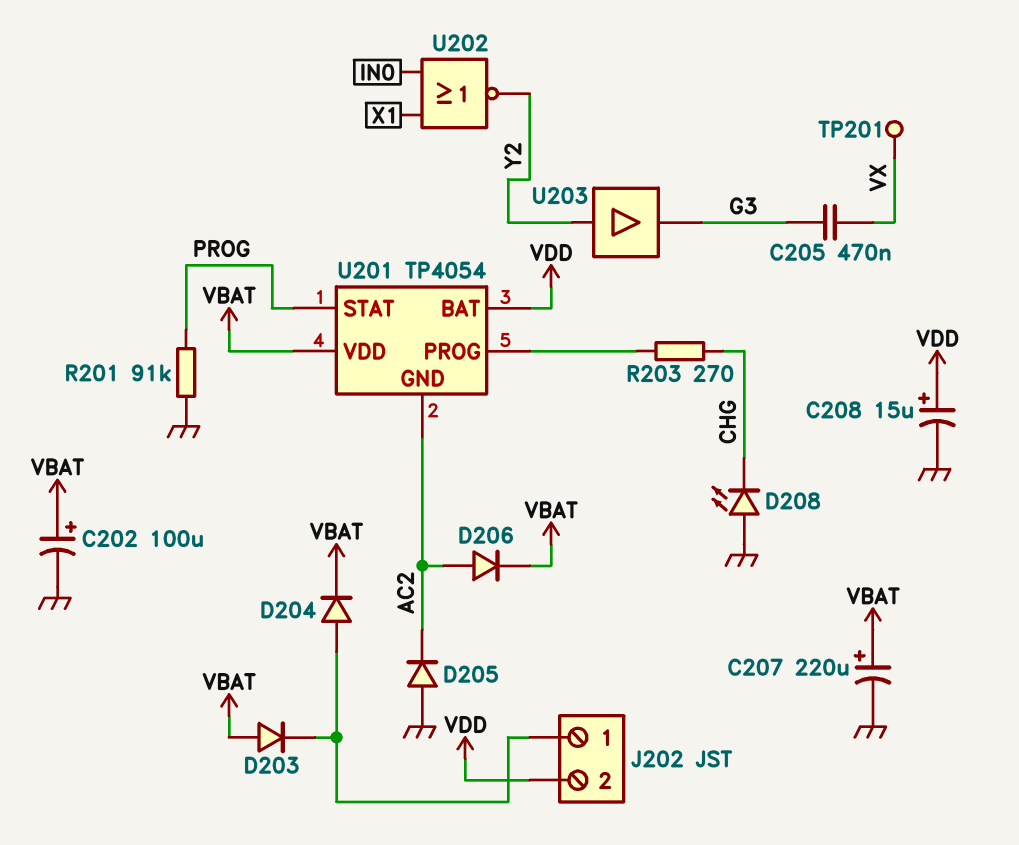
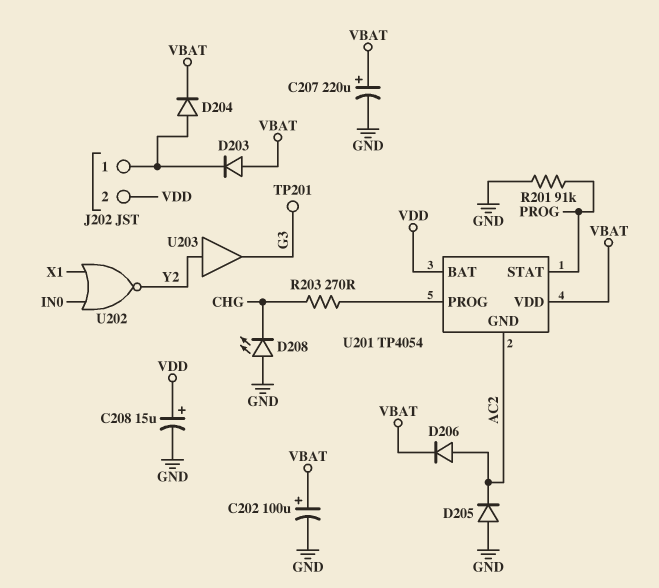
C205: 470nF (G3, VX) -> none
TP201: test point (VX) -> test point (G3)

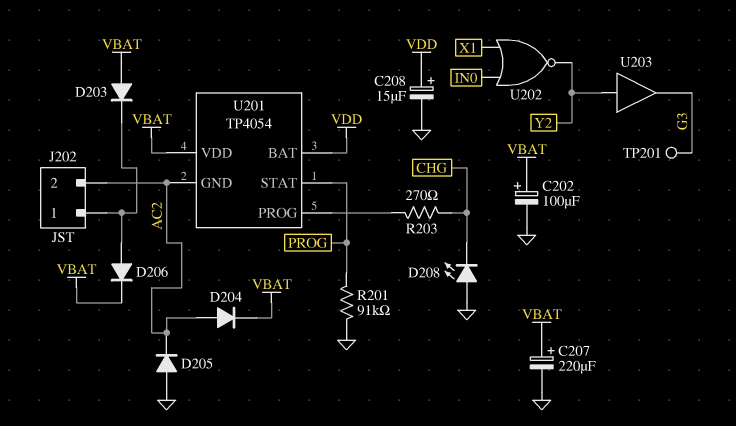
D204: diode (A J202/1, K VBAT) -> diode (A AC2, K VBAT)
D206: diode (A AC2, K VBAT) -> diode (A J202/1, K VBAT)
J202 pin 2: VDD -> AC2

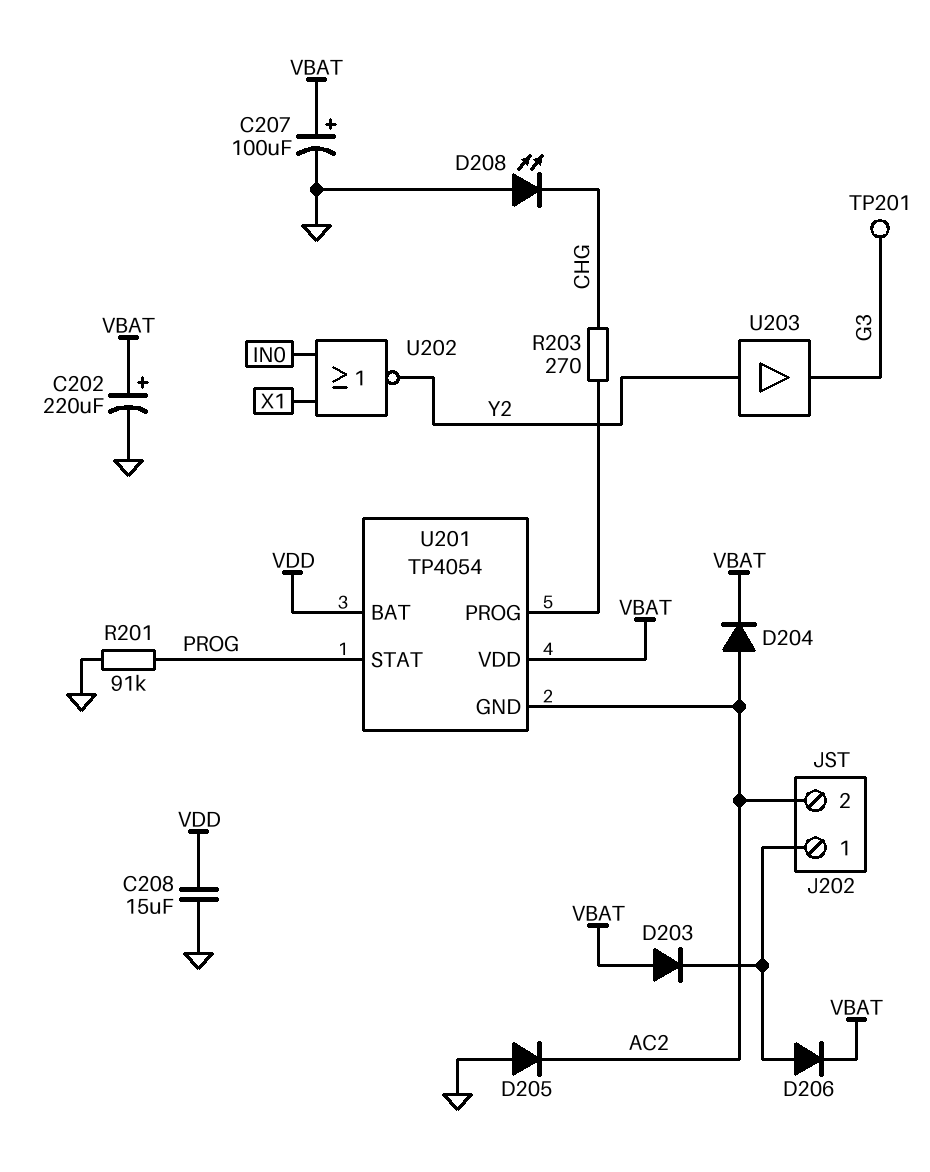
C202: 100uF (plus VBAT, minus GND) -> 220uF (plus VBAT, minus GND)
C207: 220uF (plus VBAT, minus GND) -> 100uF (plus VBAT, minus GND)
C208: 15uF (plus VDD, minus GND) -> 15uF (GND, VDD)

